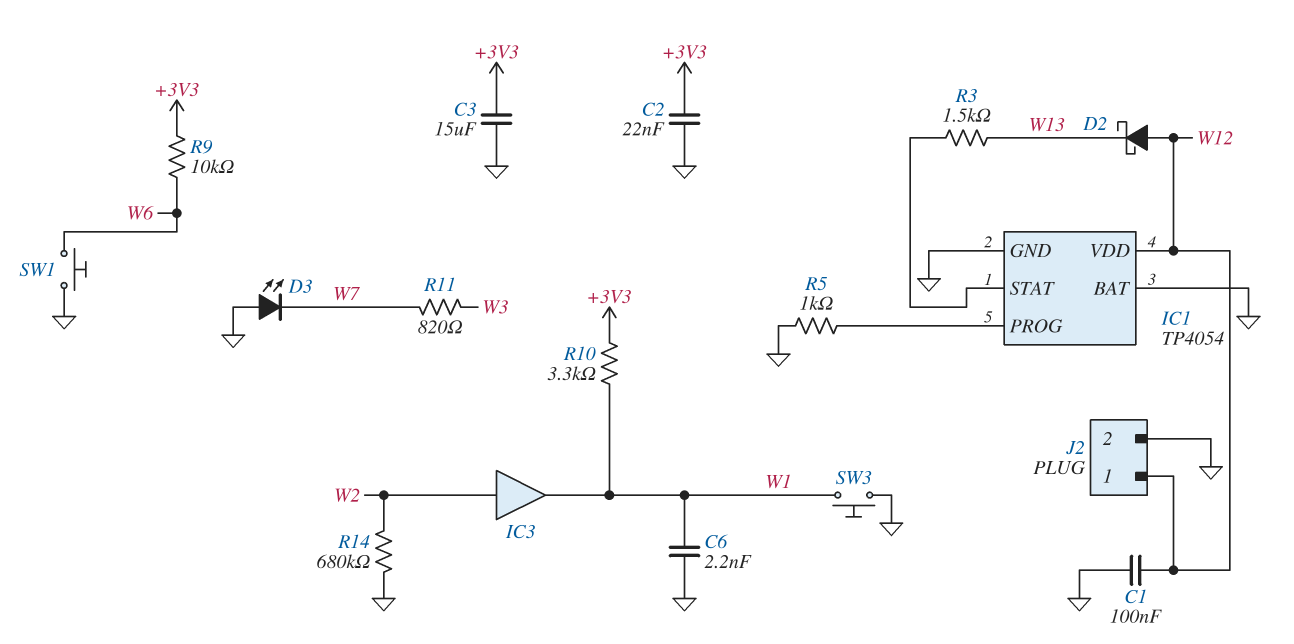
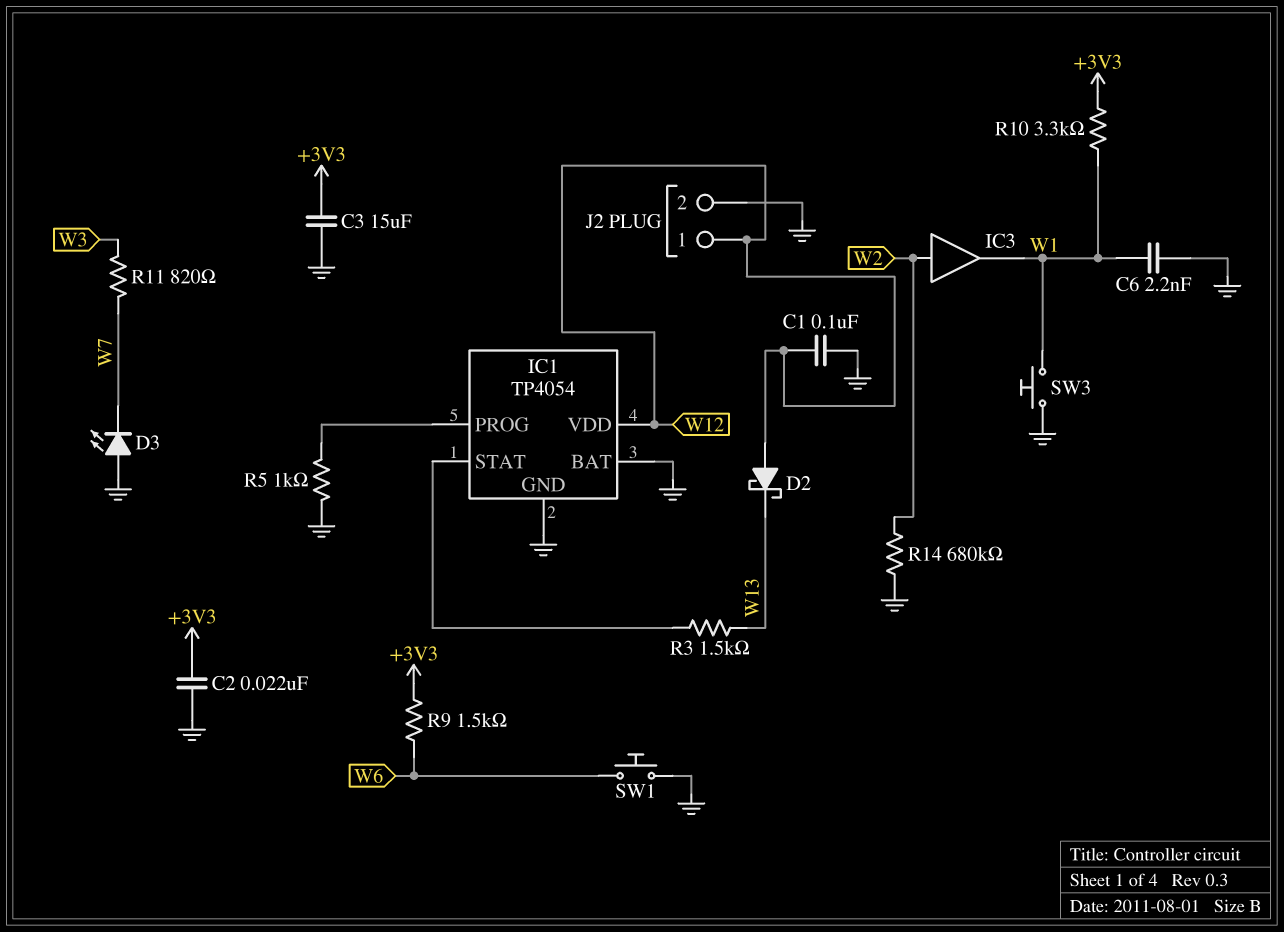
R9: 10k (+3V3, W6) -> 1.5k (+3V3, W6)

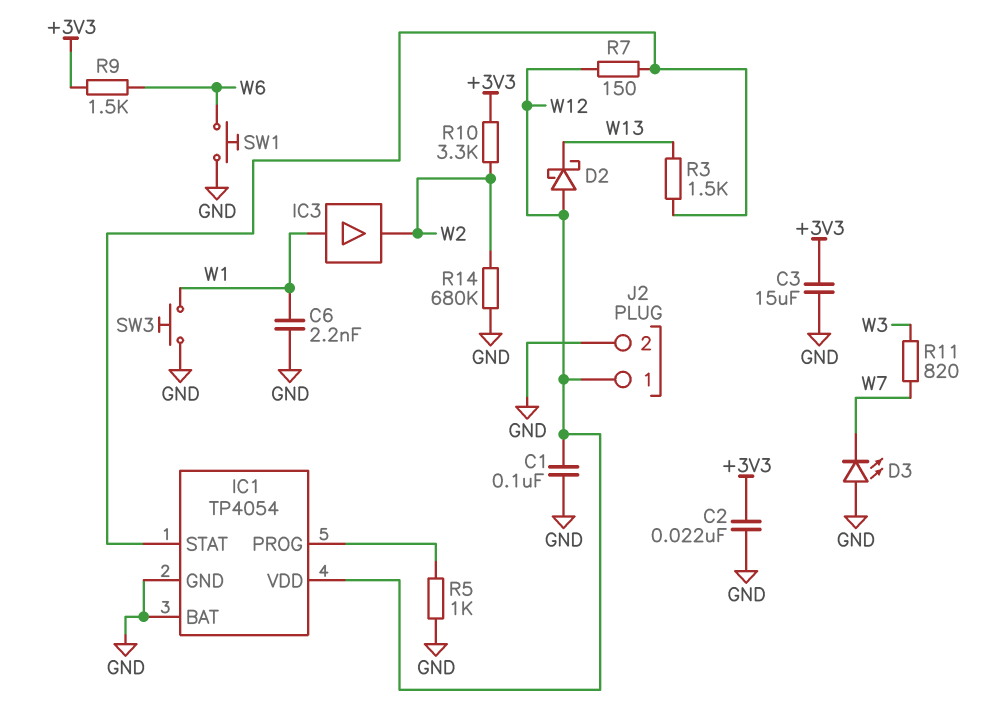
IC3: buffer (in W2, out W1) -> buffer (in W1, out W2)
R7: none -> 150 (IC1/STAT, W12)
R10: 3.3k (+3V3, W1) -> 3.3k (+3V3, W2)

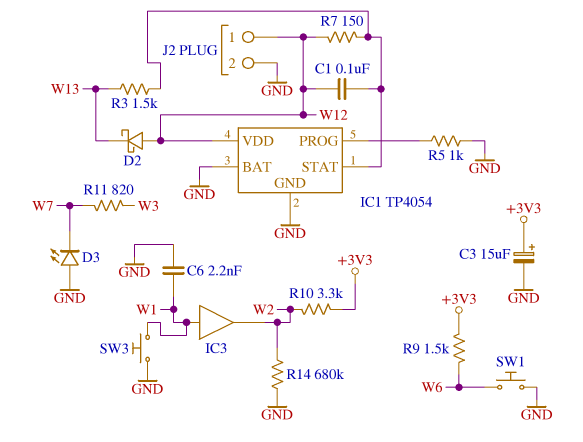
C1: 100nF (GND, W12) -> 100nF (IC1/STAT, W12)
C2: 22nF (+3V3, GND) -> none
C3: 15uF (+3V3, GND) -> 15uF (plus +3V3, minus GND)

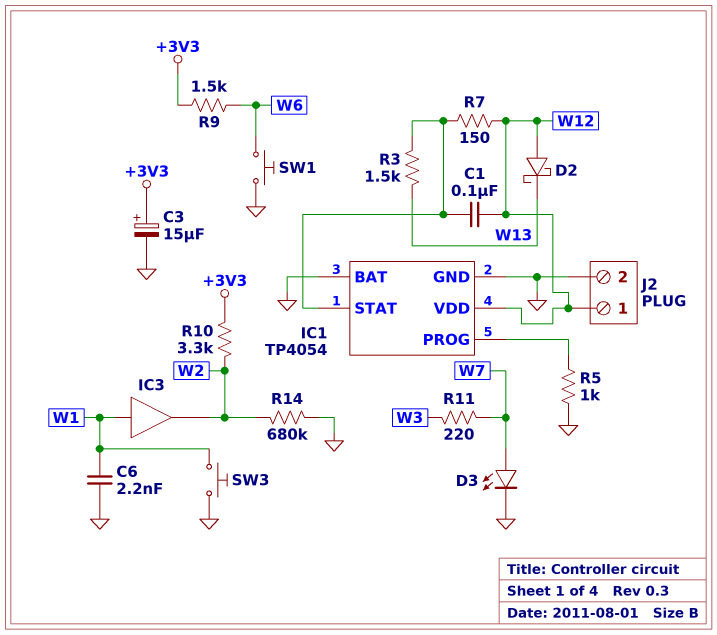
D3: LED (A GND, K W7) -> LED (A W7, K GND)
R11: 820 (W3, W7) -> 220 (W3, W7)

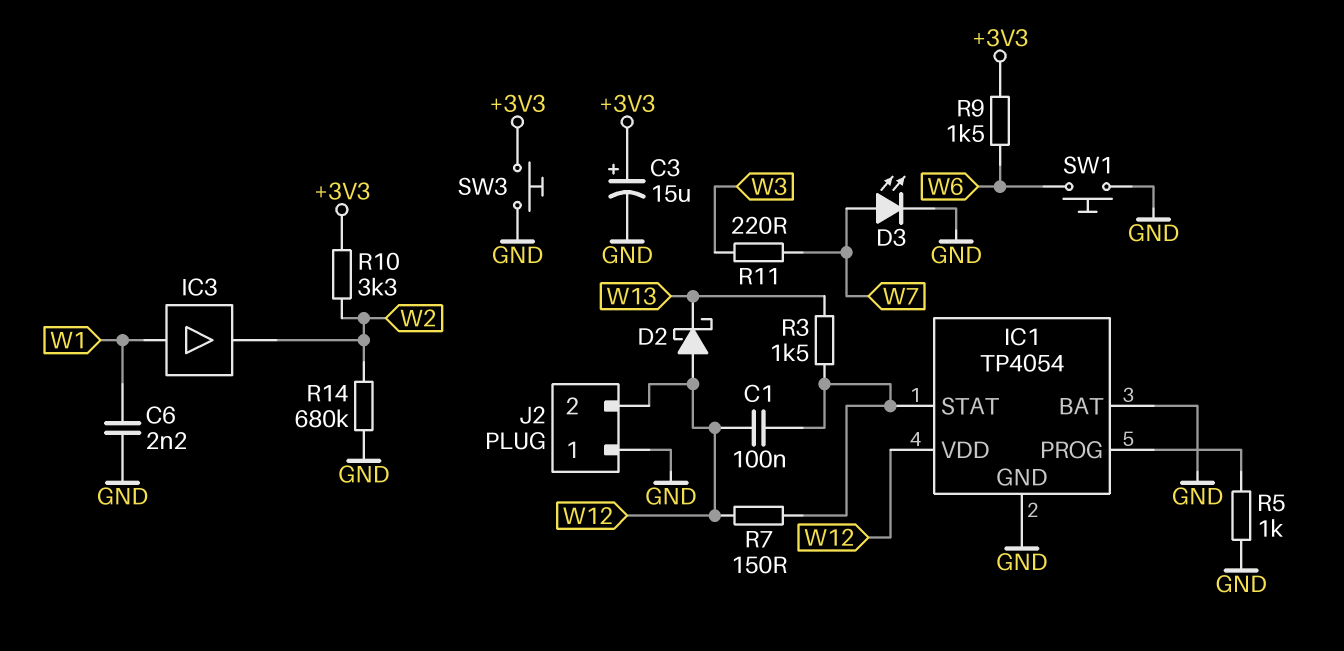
J2 pin 1: W12 -> GND
J2 pin 2: GND -> W12
SW3: button (GND, W1) -> button (+3V3, GND)

